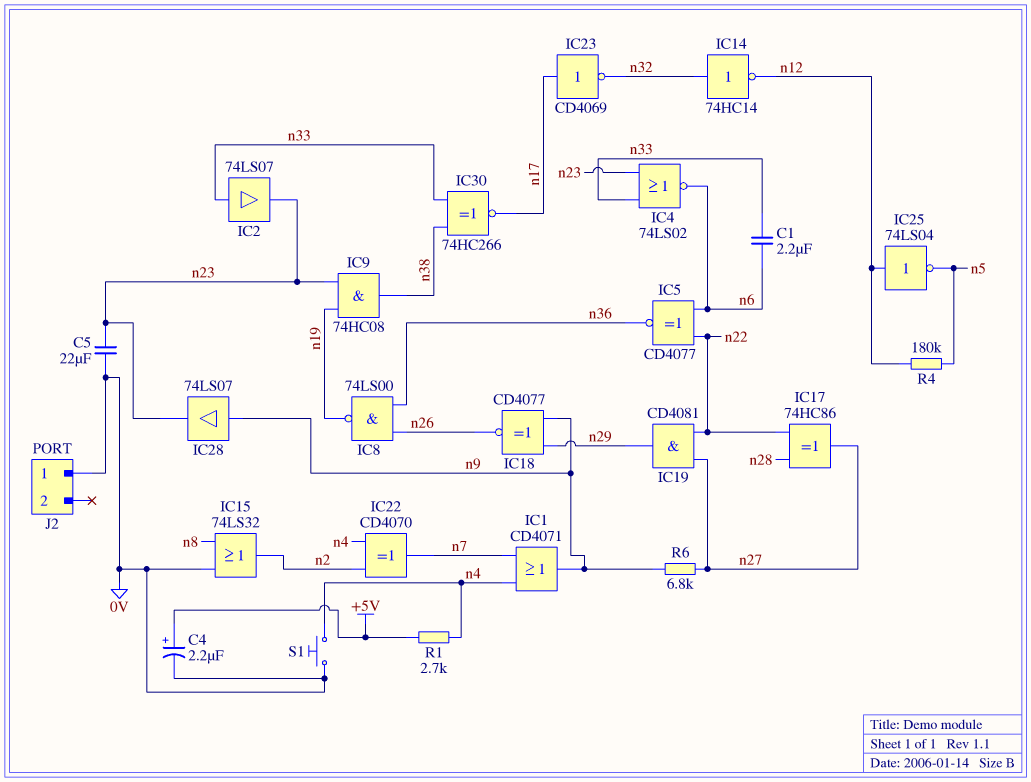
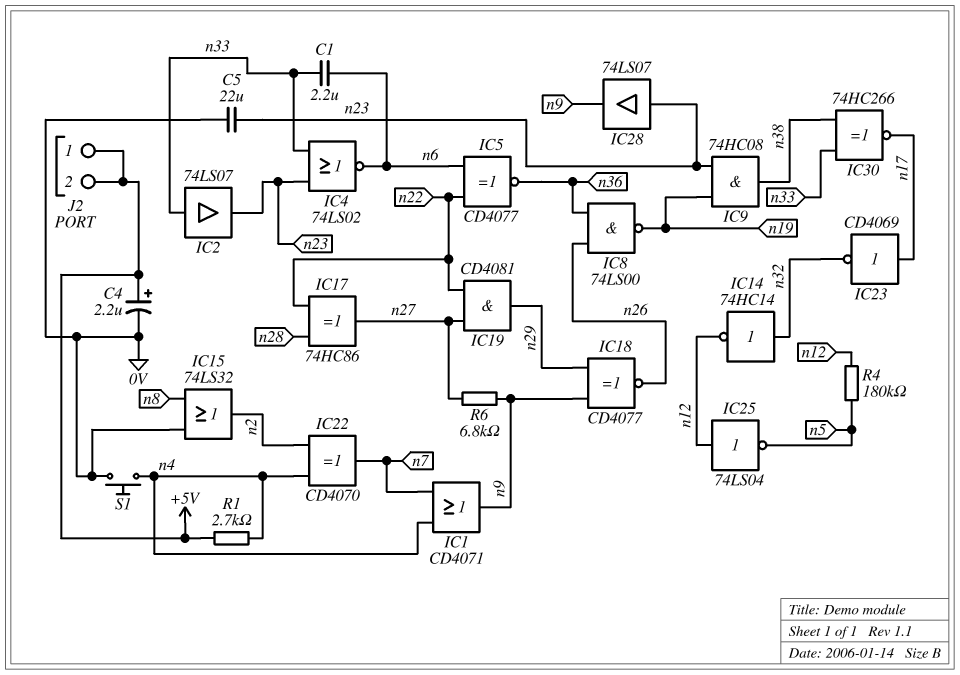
IC28: buffer 74LS07 (in n9, out n23) -> buffer 74LS07 (in n23, out n9)
J2 pin 1: 0V -> +5V
J2 pin 2: none -> +5V

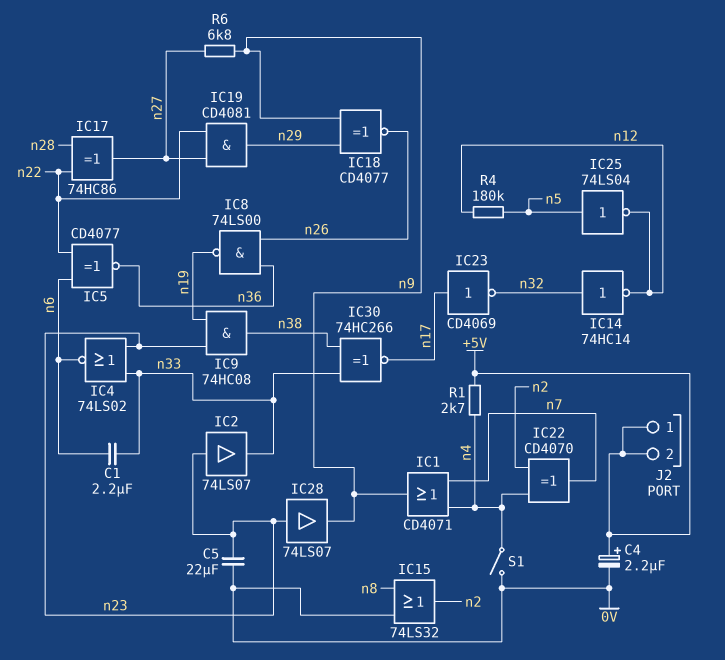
IC2: buffer 74LS07 (in n33, out n23) -> buffer 74LS07 (in n23, out n33)
IC25: NOT 74LS04 (in n12, out n5) -> NOT 74LS04 (in n5, out n12)
S1: button (0V, n4) -> switch (0V, n4)

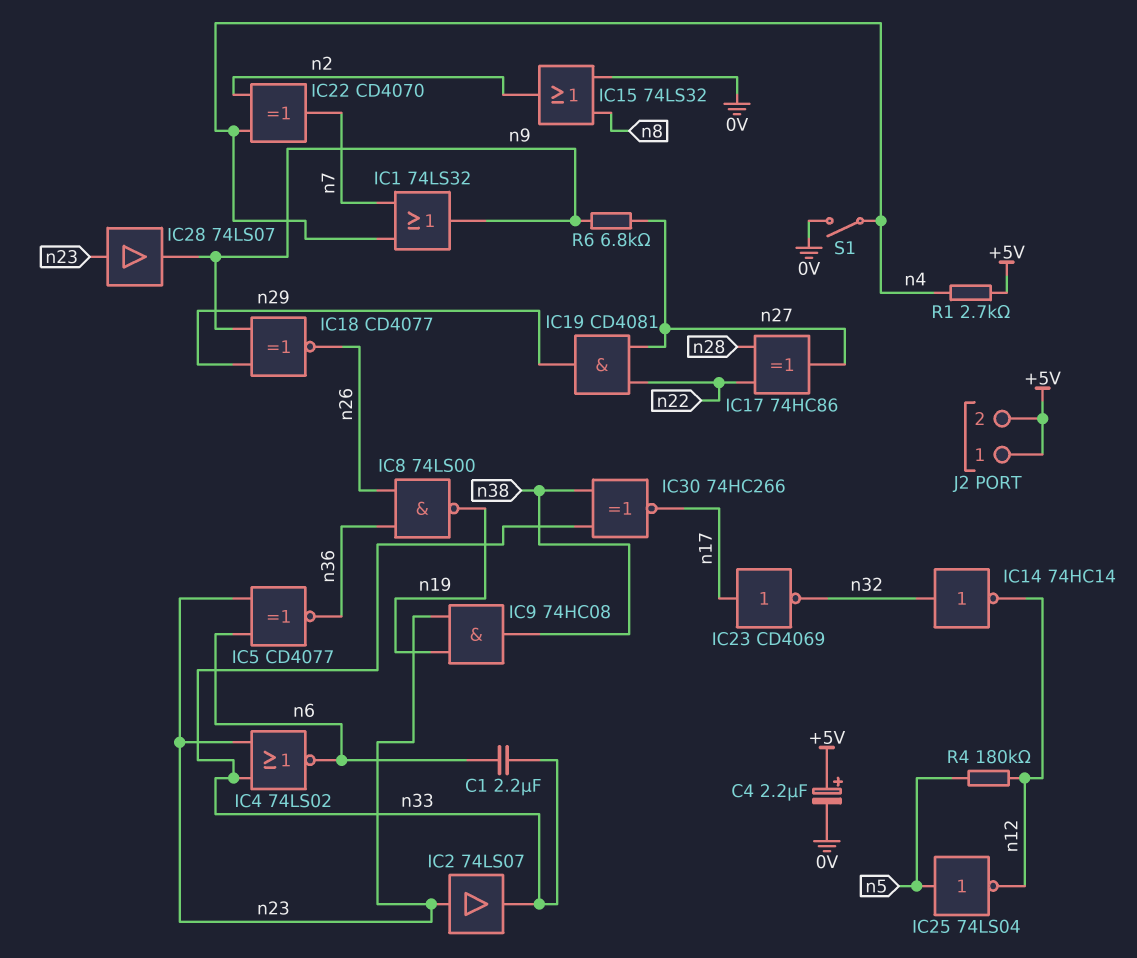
C5: 22uF (0V, n23) -> none
IC1: OR CD4071 (in n4, in n7, out n9) -> OR 74LS32 (in n4, in n7, out n9)
IC5: XNOR CD4077 (in n6, in n22, out n36) -> XNOR CD4077 (in n6, in n23, out n36)

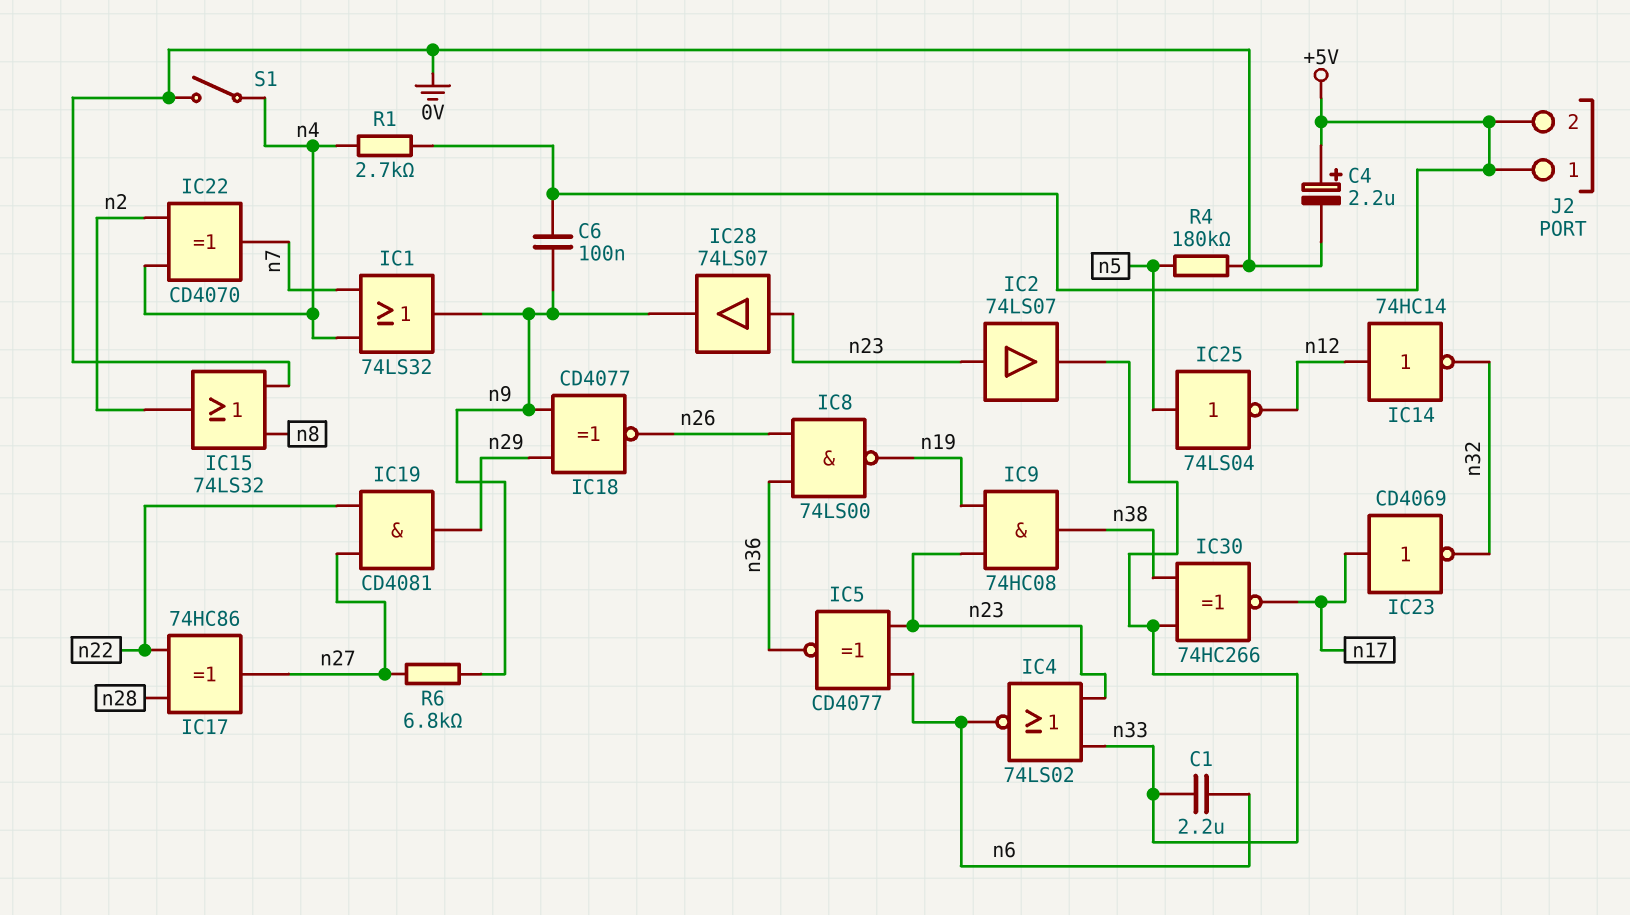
C6: none -> 100nF (+5V, n9)
IC14: NOT 74HC14 (in n32, out n12) -> NOT 74HC14 (in n12, out n32)
R4: 180k (n5, n12) -> 180k (0V, n5)

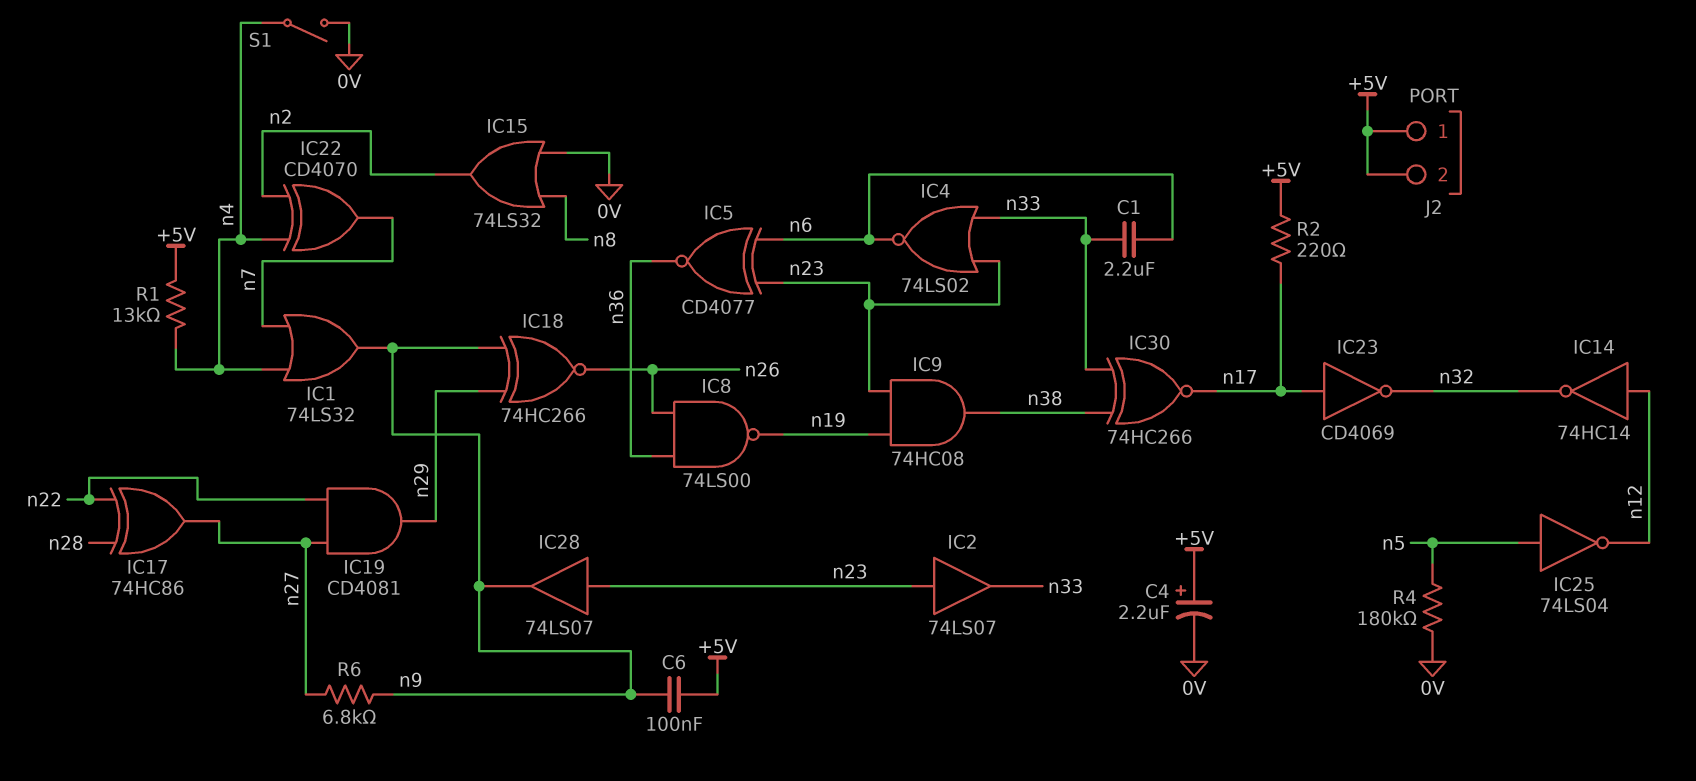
IC18: XNOR CD4077 (in n9, in n29, out n26) -> XNOR 74HC266 (in n9, in n29, out n26)
R1: 2.7k (+5V, n4) -> 13k (+5V, n4)
R2: none -> 220 (+5V, n17)

